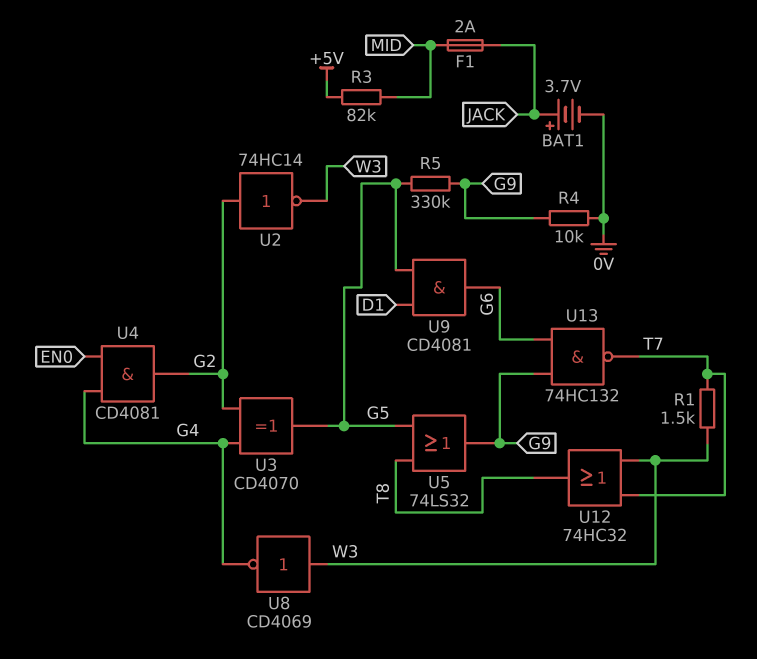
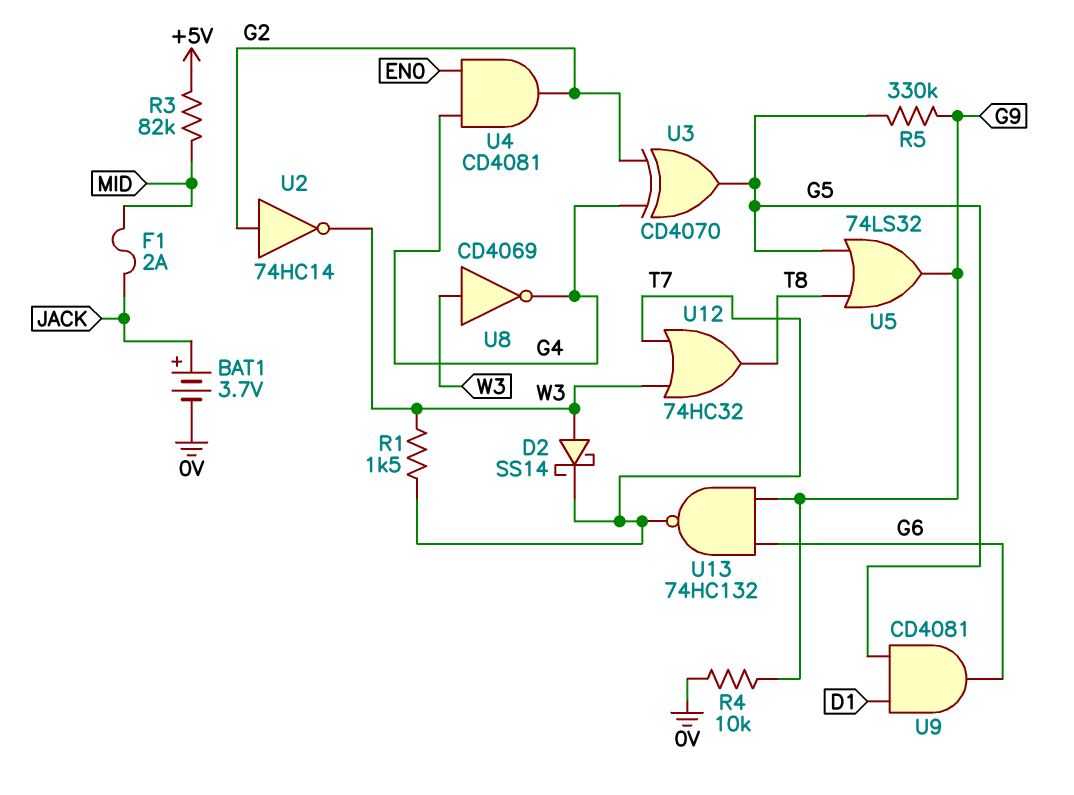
D2: none -> schottky SS14 (A W3, K T7)

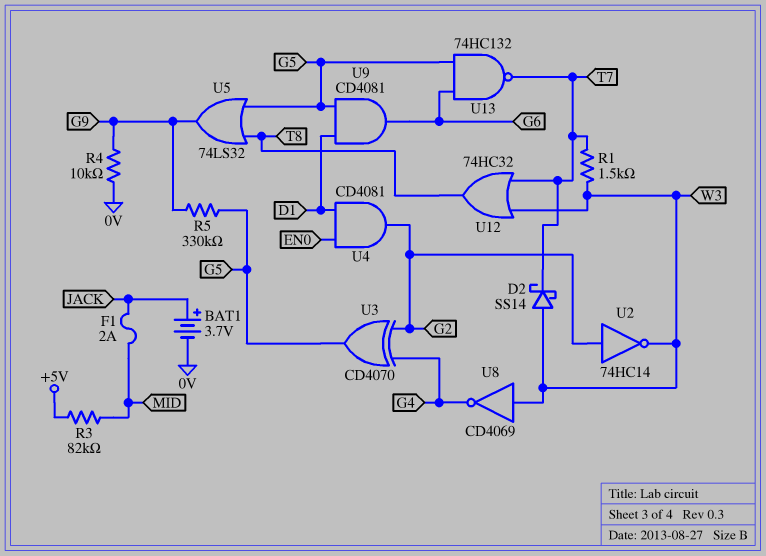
U4: AND CD4081 (in EN0, in G4, out G2) -> AND CD4081 (in D1, in EN0, out G2)
U13: NAND 74HC132 (in G6, in G9, out T7) -> NAND 74HC132 (in G5, in G6, out T7)

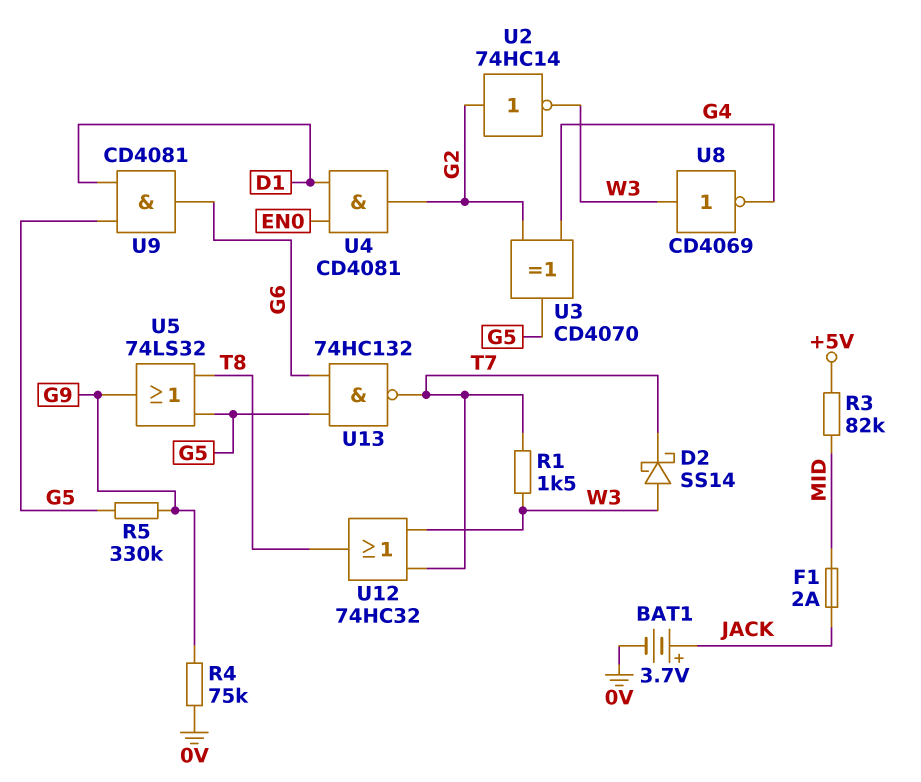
R4: 10k (0V, G9) -> 75k (0V, G9)

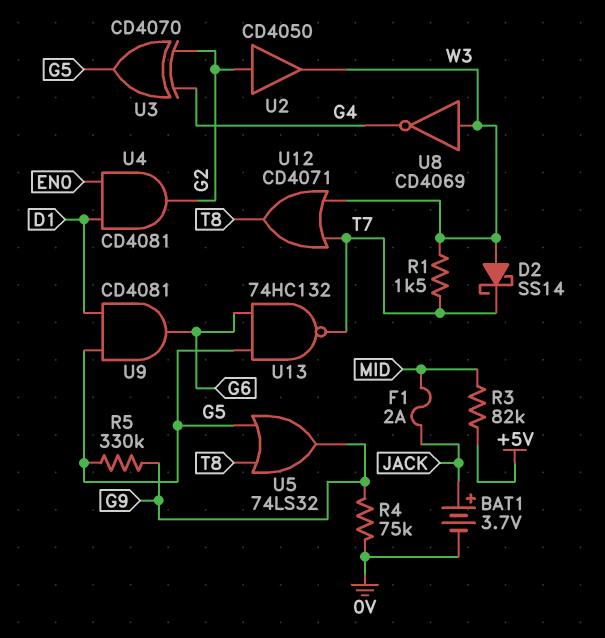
U2: NOT 74HC14 (in G2, out W3) -> buffer CD4050 (in G2, out W3)
U12: OR 74HC32 (in T7, in W3, out T8) -> OR CD4071 (in T7, in W3, out T8)

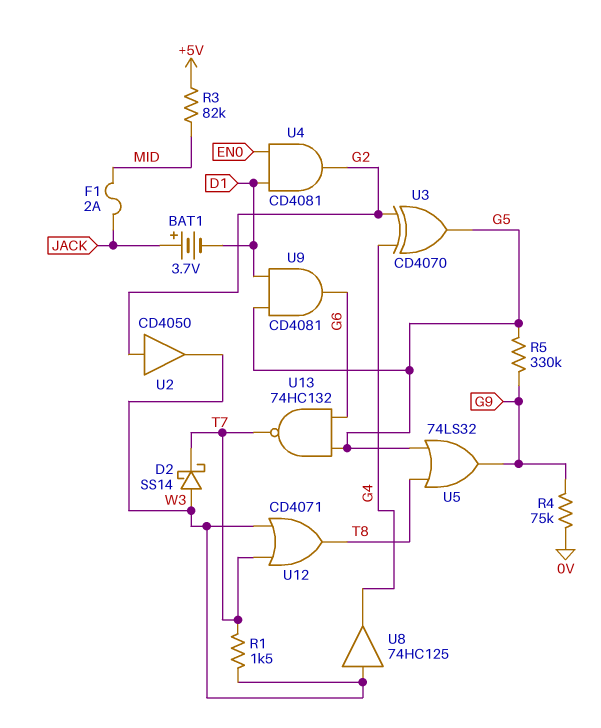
BAT1: 3.7V (plus JACK, minus 0V) -> 3.7V (plus JACK, minus D1)
U8: NOT CD4069 (in W3, out G4) -> buffer 74HC125 (in W3, out G4)

